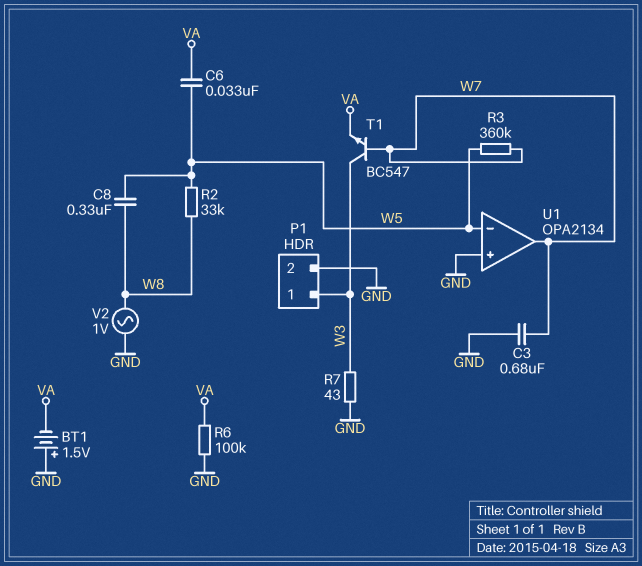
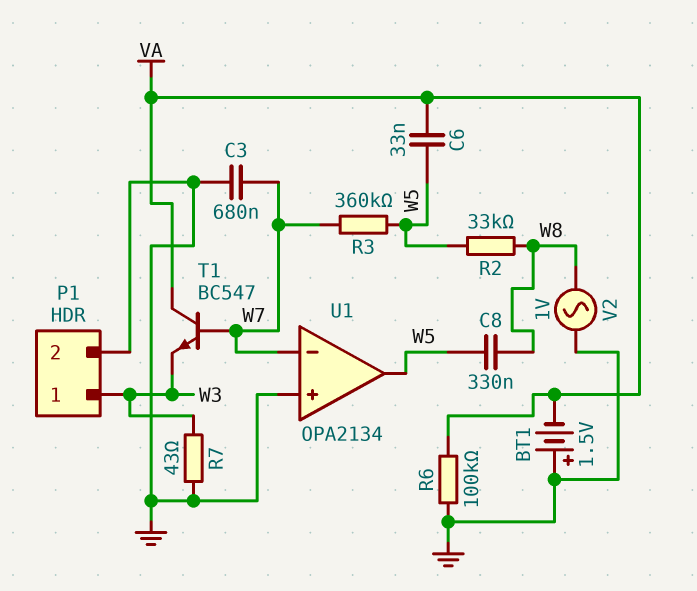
T1: NPN BC547 (B W7, C W3, E VA) -> NPN BC547 (B W7, C VA, E W3)
U1 pin in-: W5 -> W7
U1 pin out: W7 -> W5

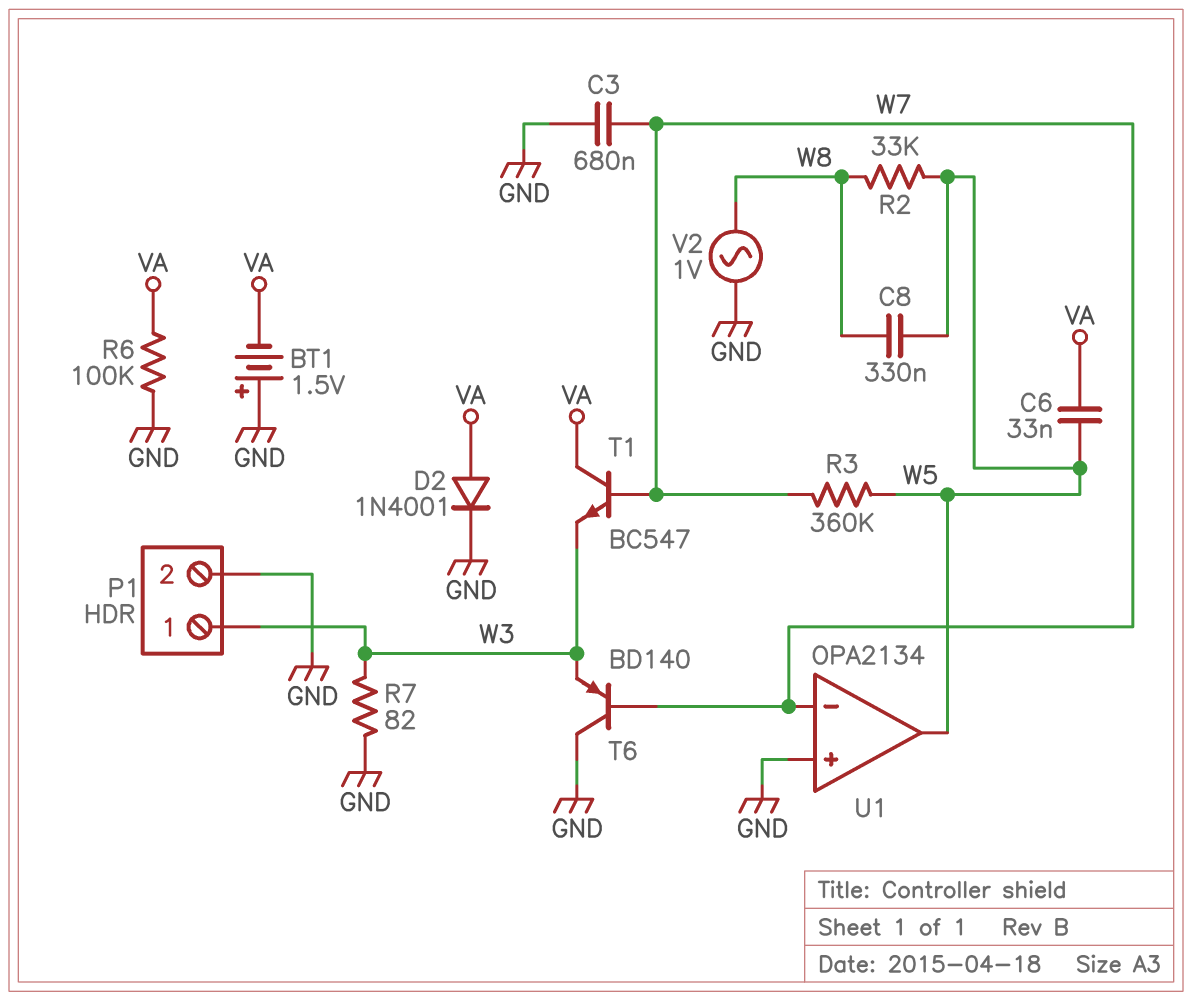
D2: none -> diode 1N4001 (A VA, K GND)
R7: 43 (GND, W3) -> 82 (GND, W3)
T6: none -> PNP BD140 (B W7, C GND, E W3)

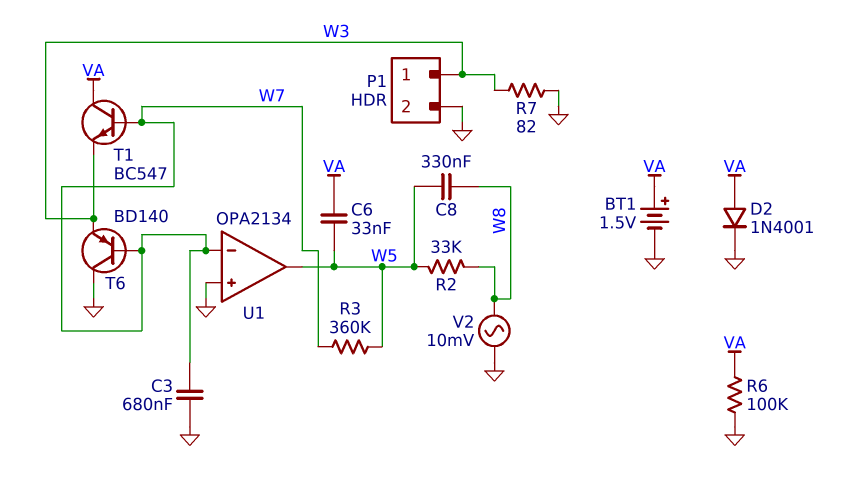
BT1: 1.5V (plus GND, minus VA) -> 1.5V (plus VA, minus GND)
V2: AC 1V (GND, W8) -> AC 10mV (GND, W8)

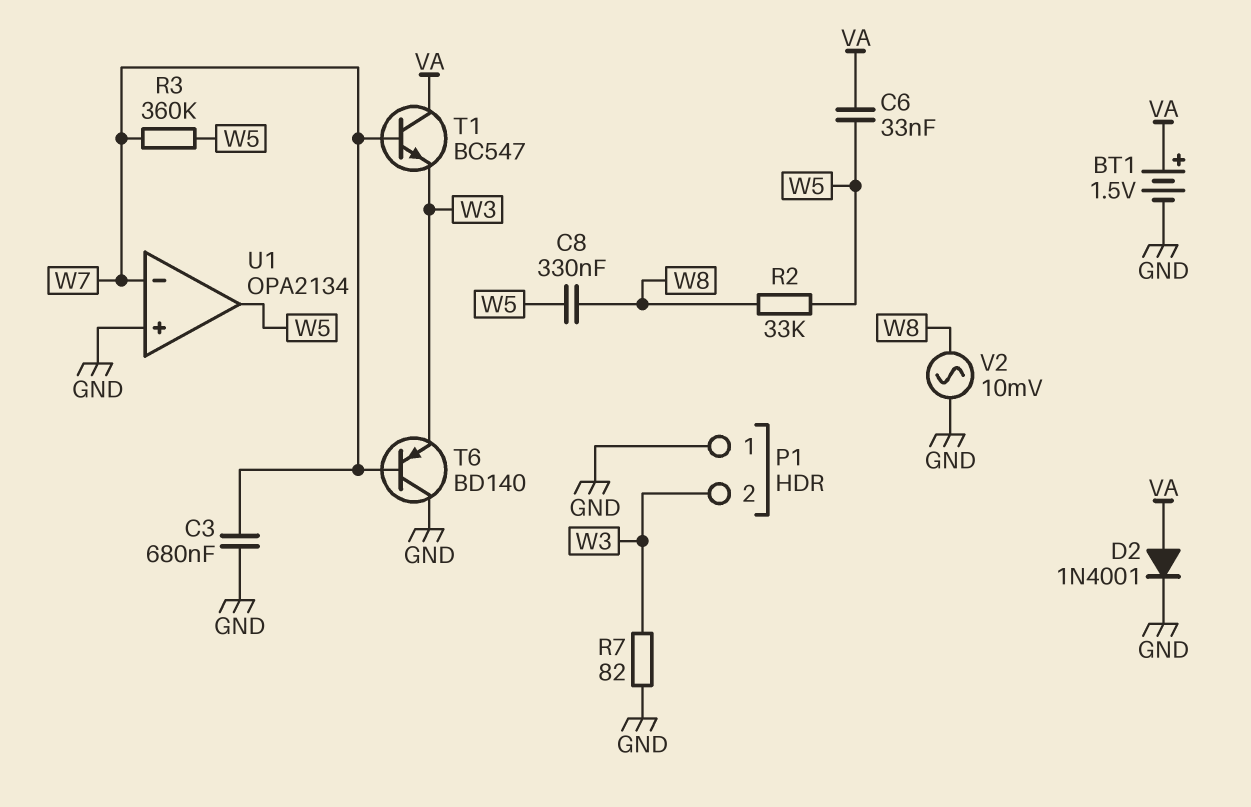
P1 pin 1: W3 -> GND
P1 pin 2: GND -> W3
R6: 100k (GND, VA) -> none

